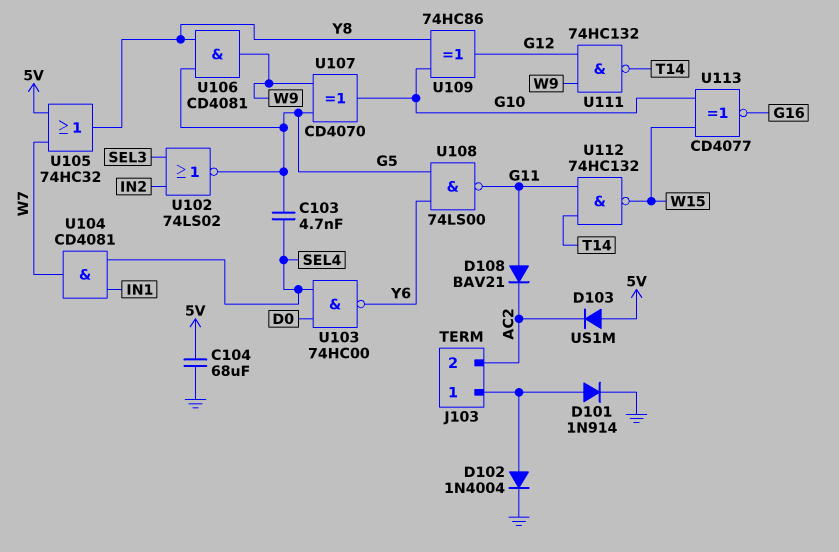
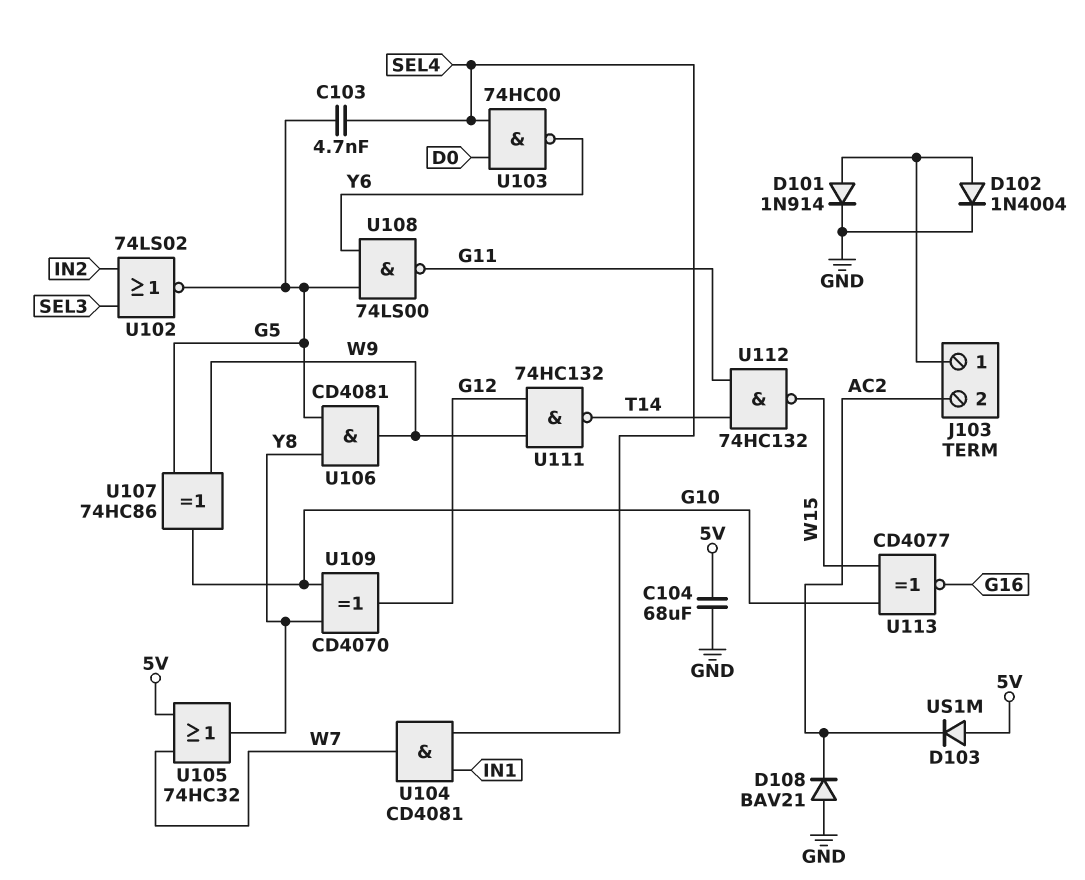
D108: diode BAV21 (A G11, K AC2) -> diode BAV21 (A GND, K AC2)
U107: XOR CD4070 (in G5, in W9, out G10) -> XOR 74HC86 (in G5, in W9, out G10)
U109: XOR 74HC86 (in G10, in Y8, out G12) -> XOR CD4070 (in G10, in Y8, out G12)

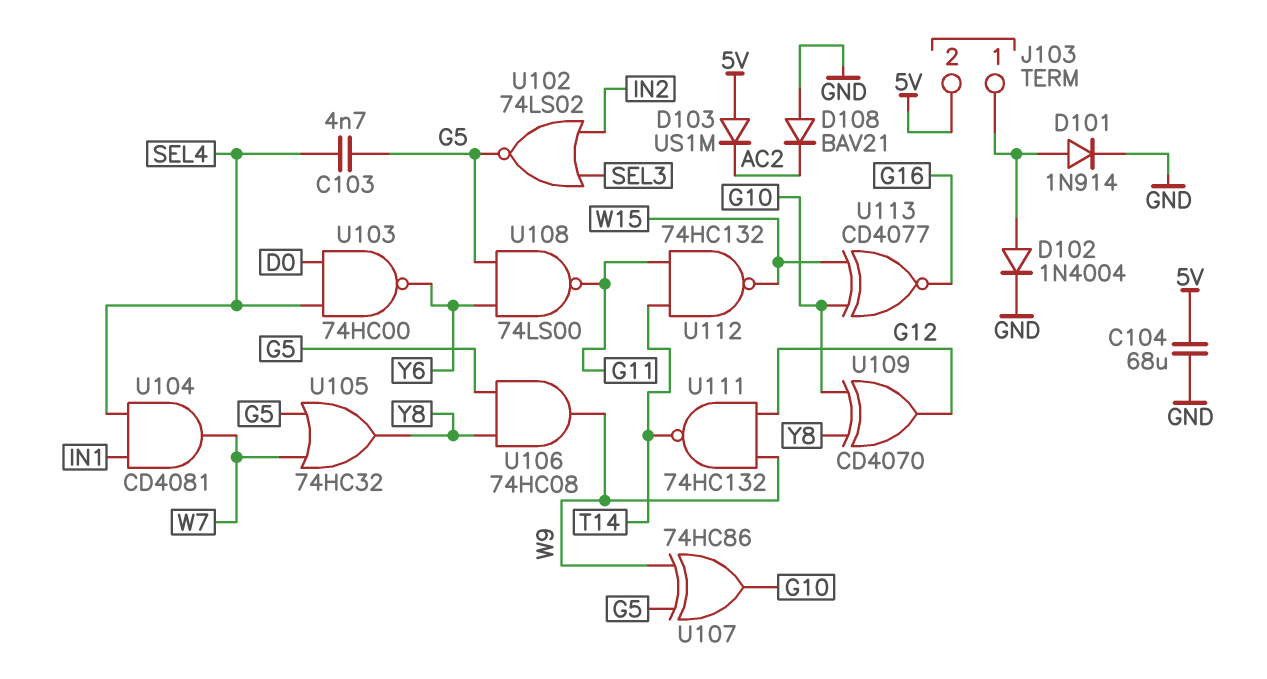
J103 pin 2: AC2 -> 5V
U105: OR 74HC32 (in 5V, in W7, out Y8) -> OR 74HC32 (in G5, in W7, out Y8)
U106: AND CD4081 (in G5, in Y8, out W9) -> AND 74HC08 (in G5, in Y8, out W9)

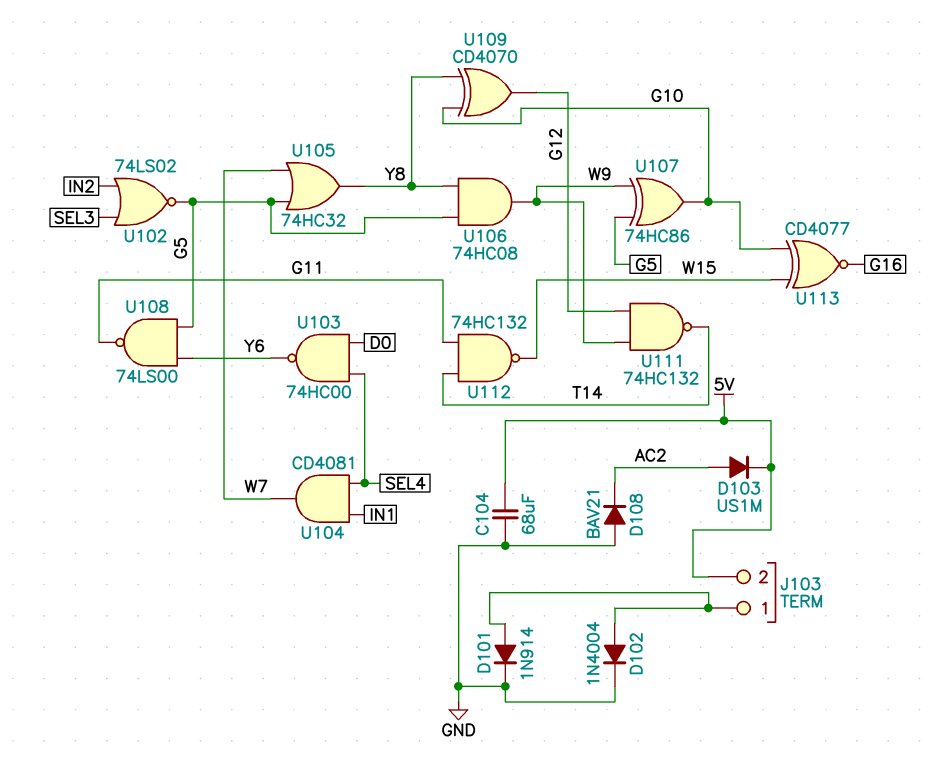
C103: 4.7nF (G5, SEL4) -> none
D103: diode US1M (A 5V, K AC2) -> diode US1M (A AC2, K 5V)

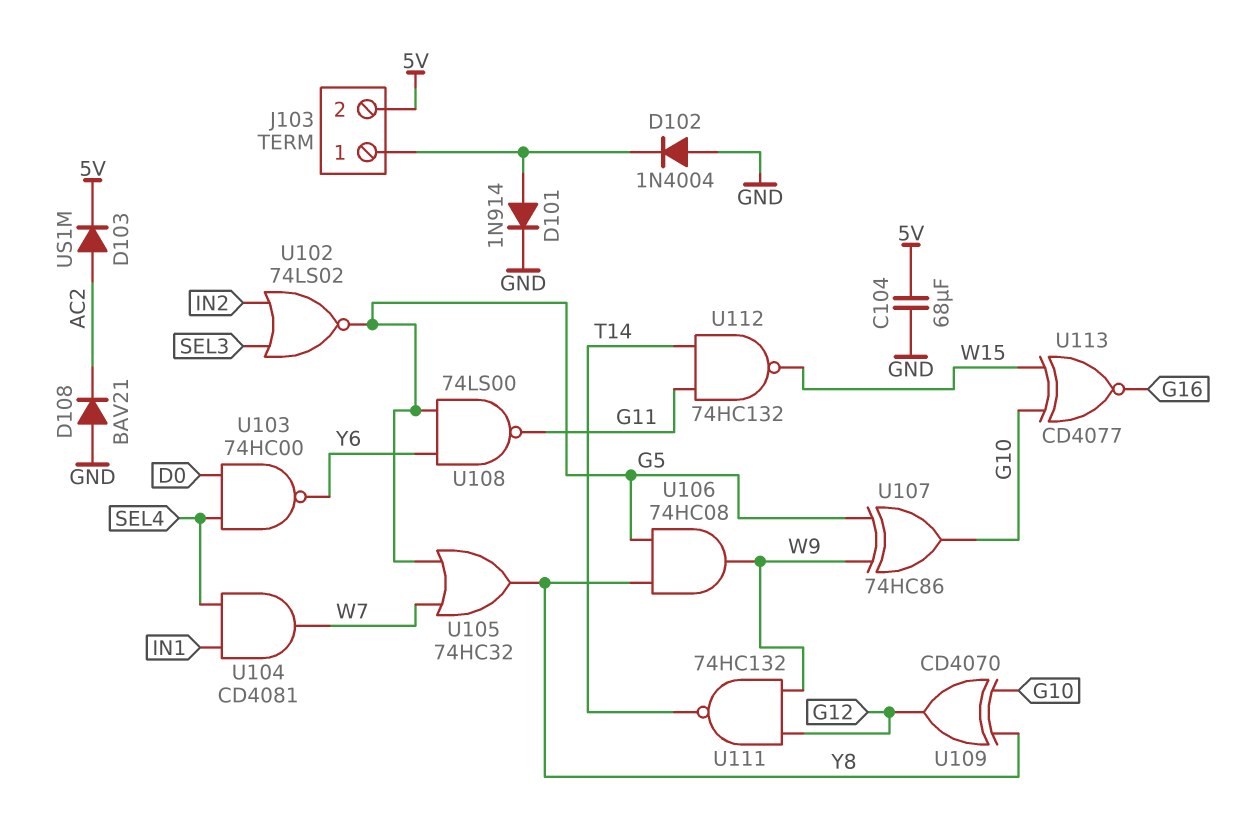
D102: diode 1N4004 (A J103/1, K GND) -> diode 1N4004 (A GND, K J103/1)

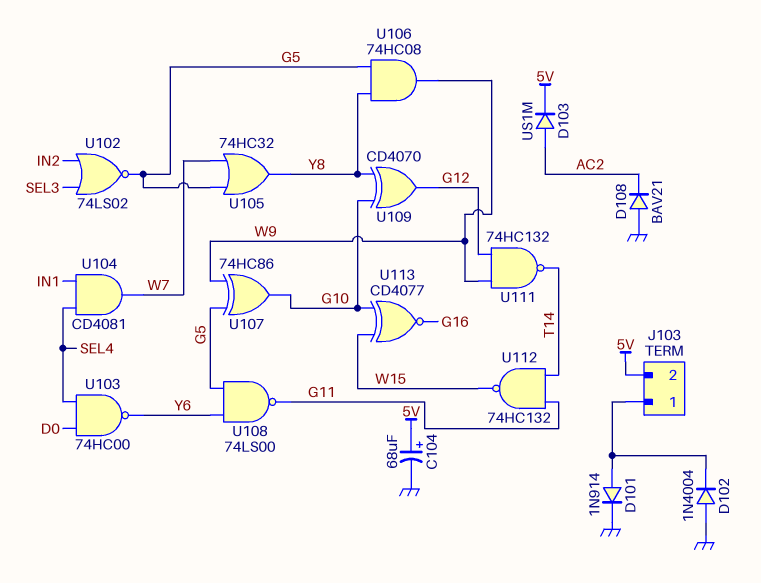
C104: 68uF (5V, GND) -> 68uF (plus 5V, minus GND)

